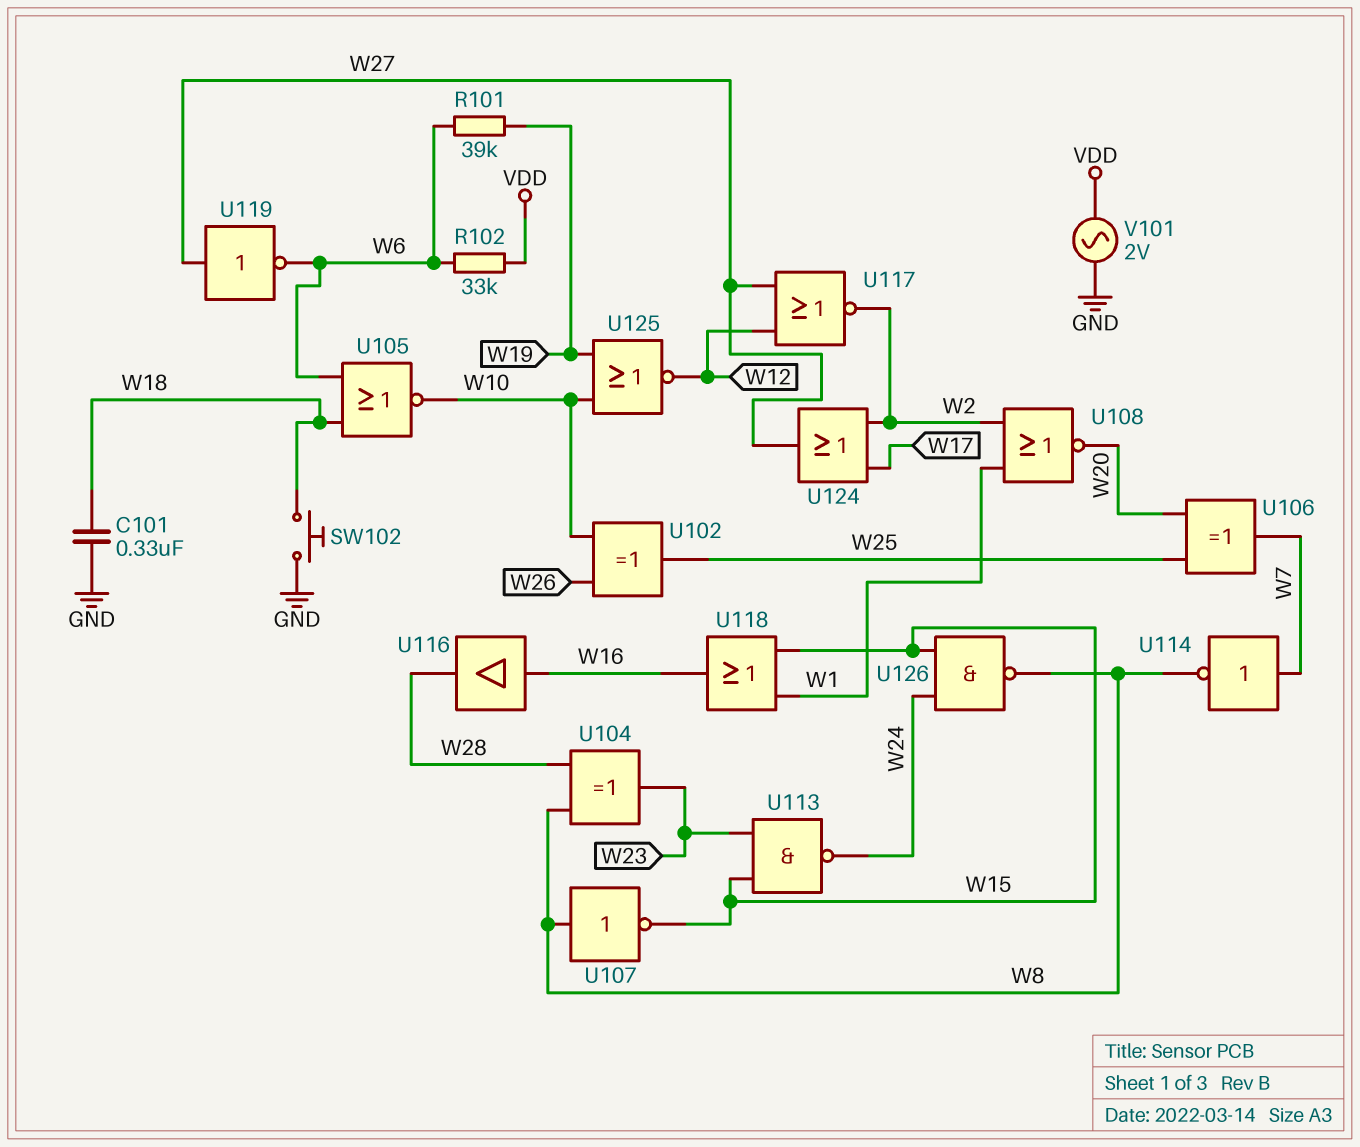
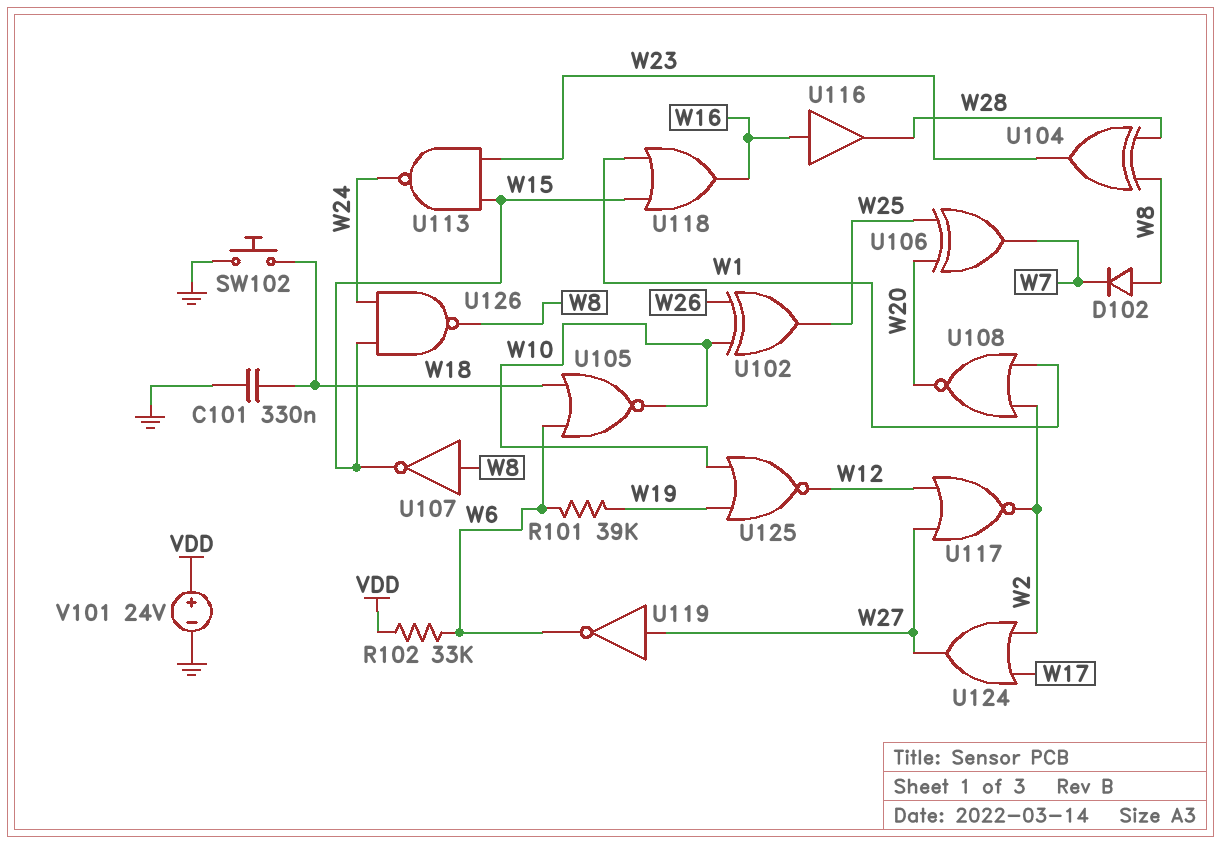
D102: none -> diode (A W8, K W7)
U114: NOT (in W7, out W8) -> none
V101: AC 2V (GND, VDD) -> 24V (plus VDD, minus GND)

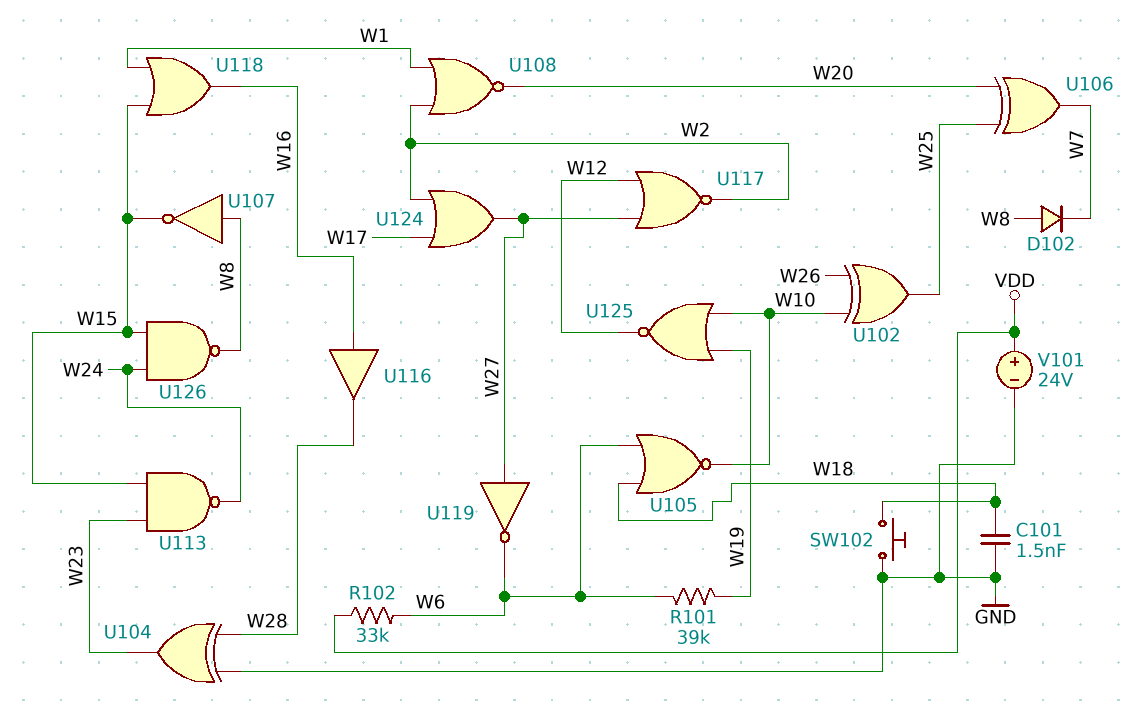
C101: 330nF (GND, W18) -> 1.5nF (GND, W18)
U104: XOR (in W8, in W28, out W23) -> XOR (in GND, in W28, out W23)

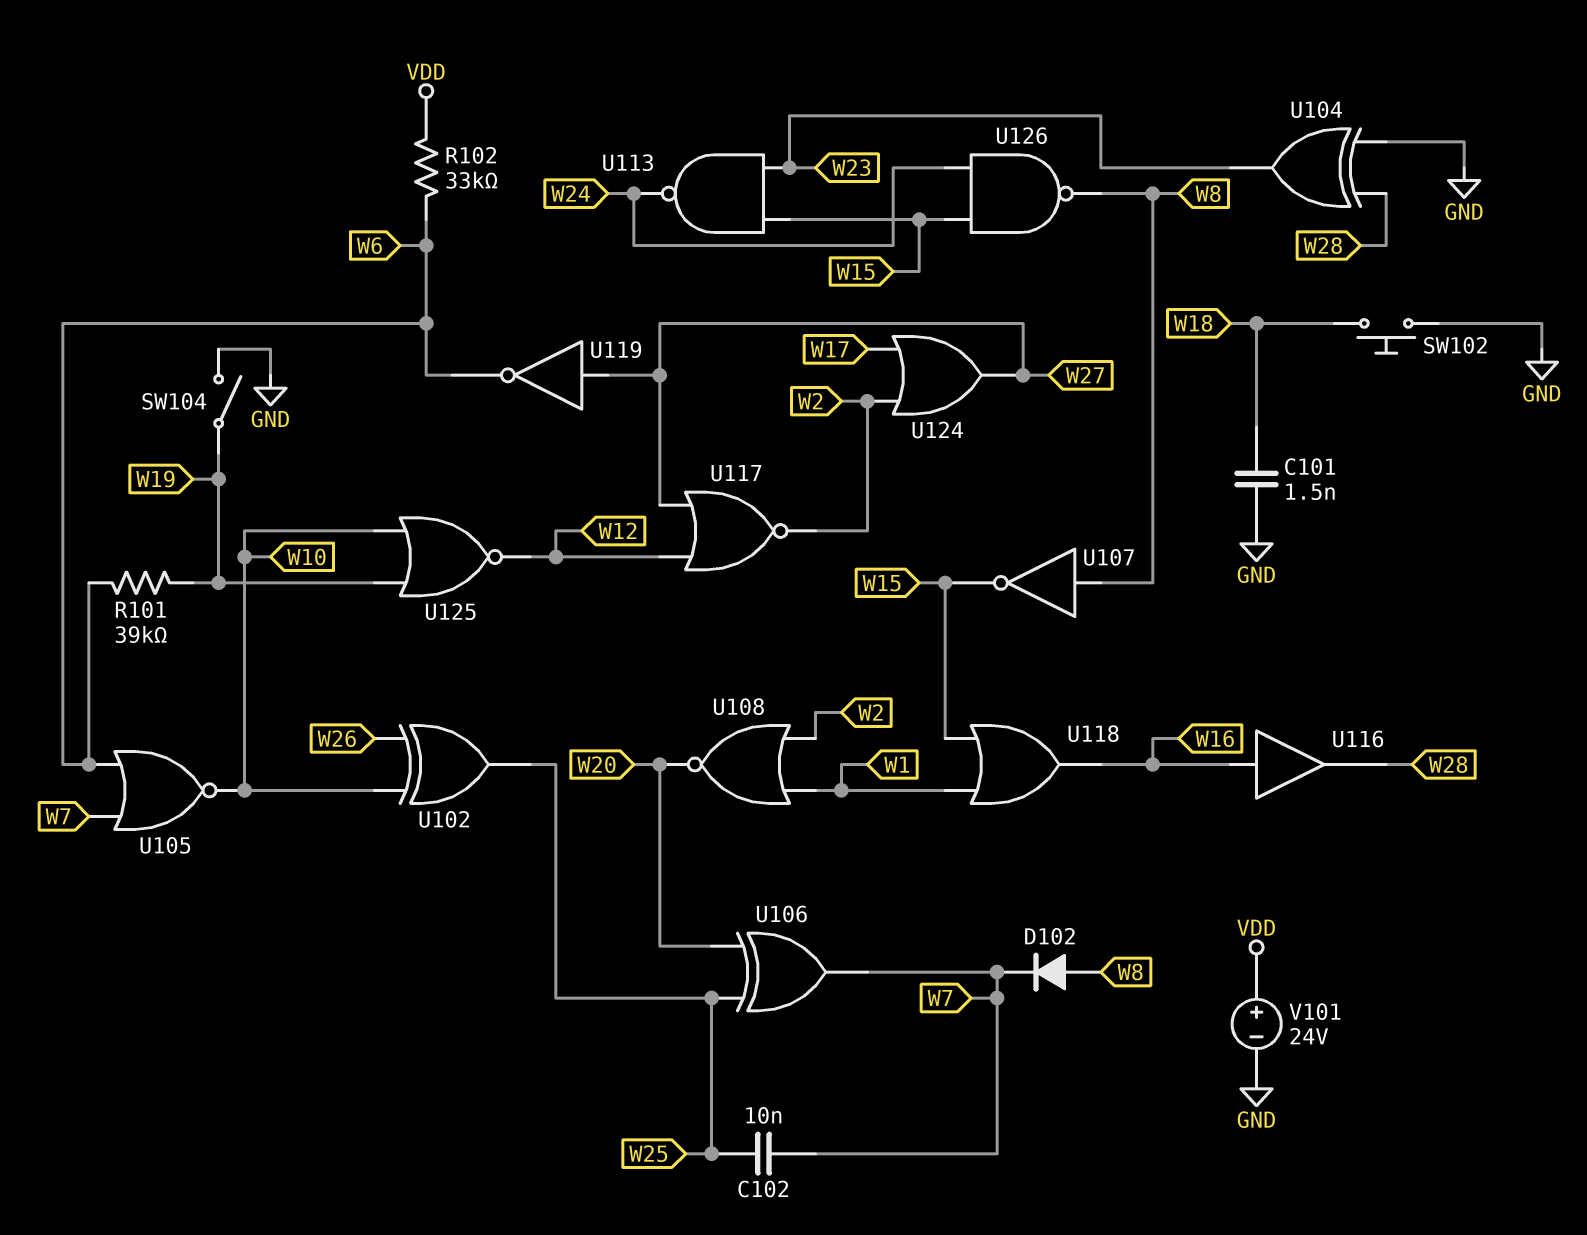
C102: none -> 10nF (W7, W25)
SW104: none -> switch (GND, W19)
U105: NOR (in W6, in W18, out W10) -> NOR (in W6, in W7, out W10)

